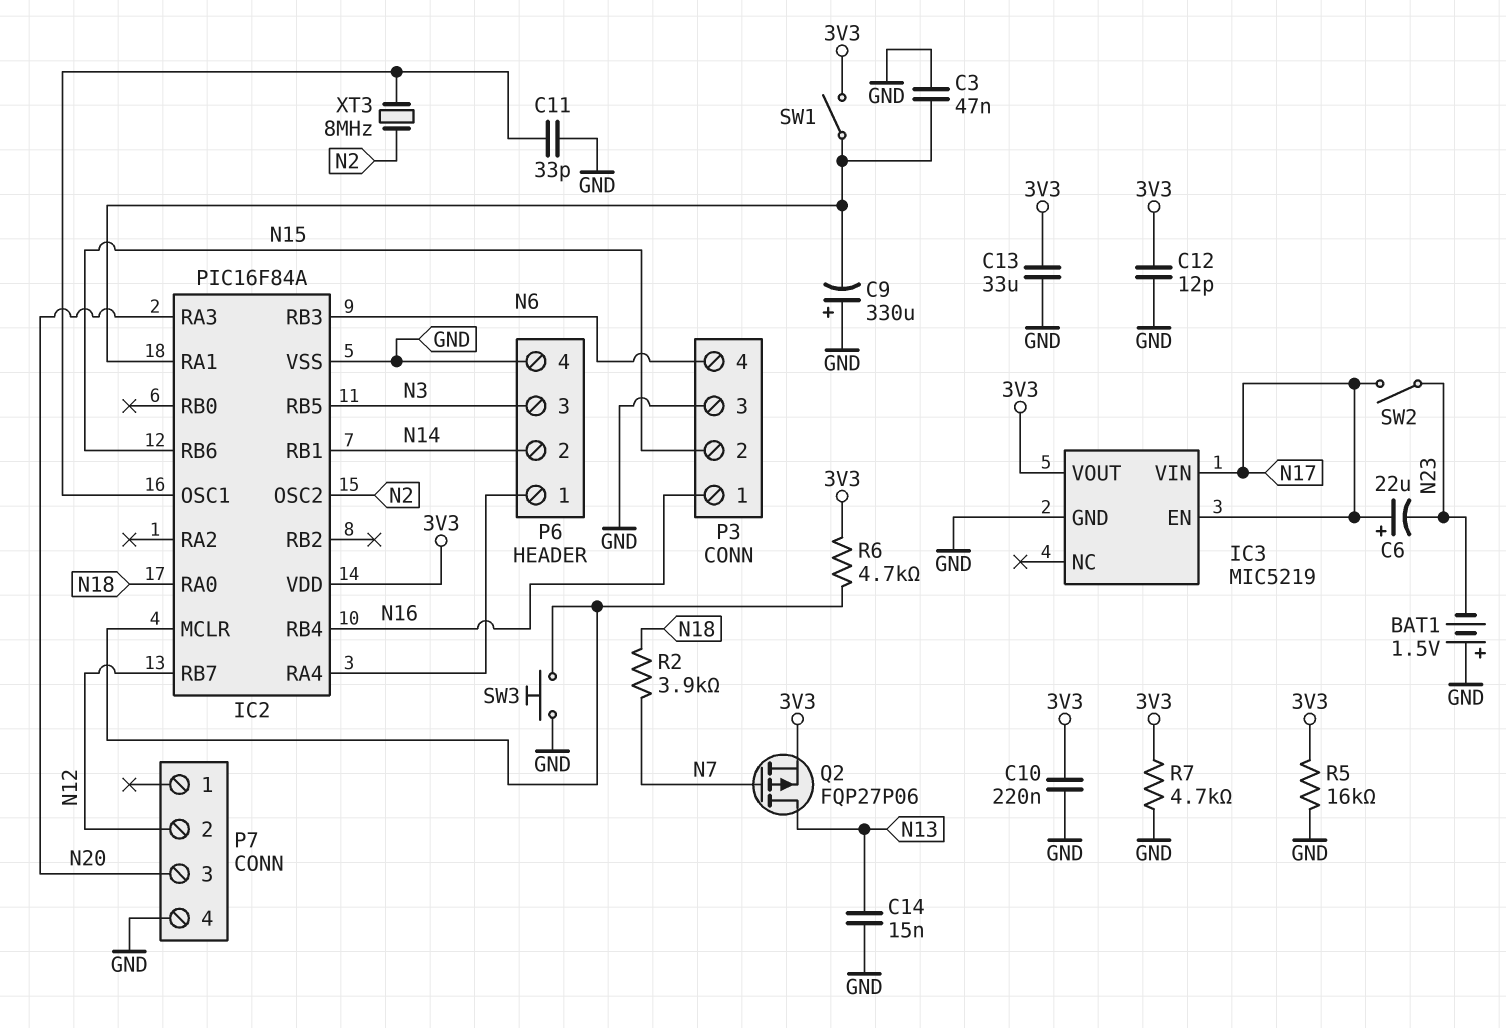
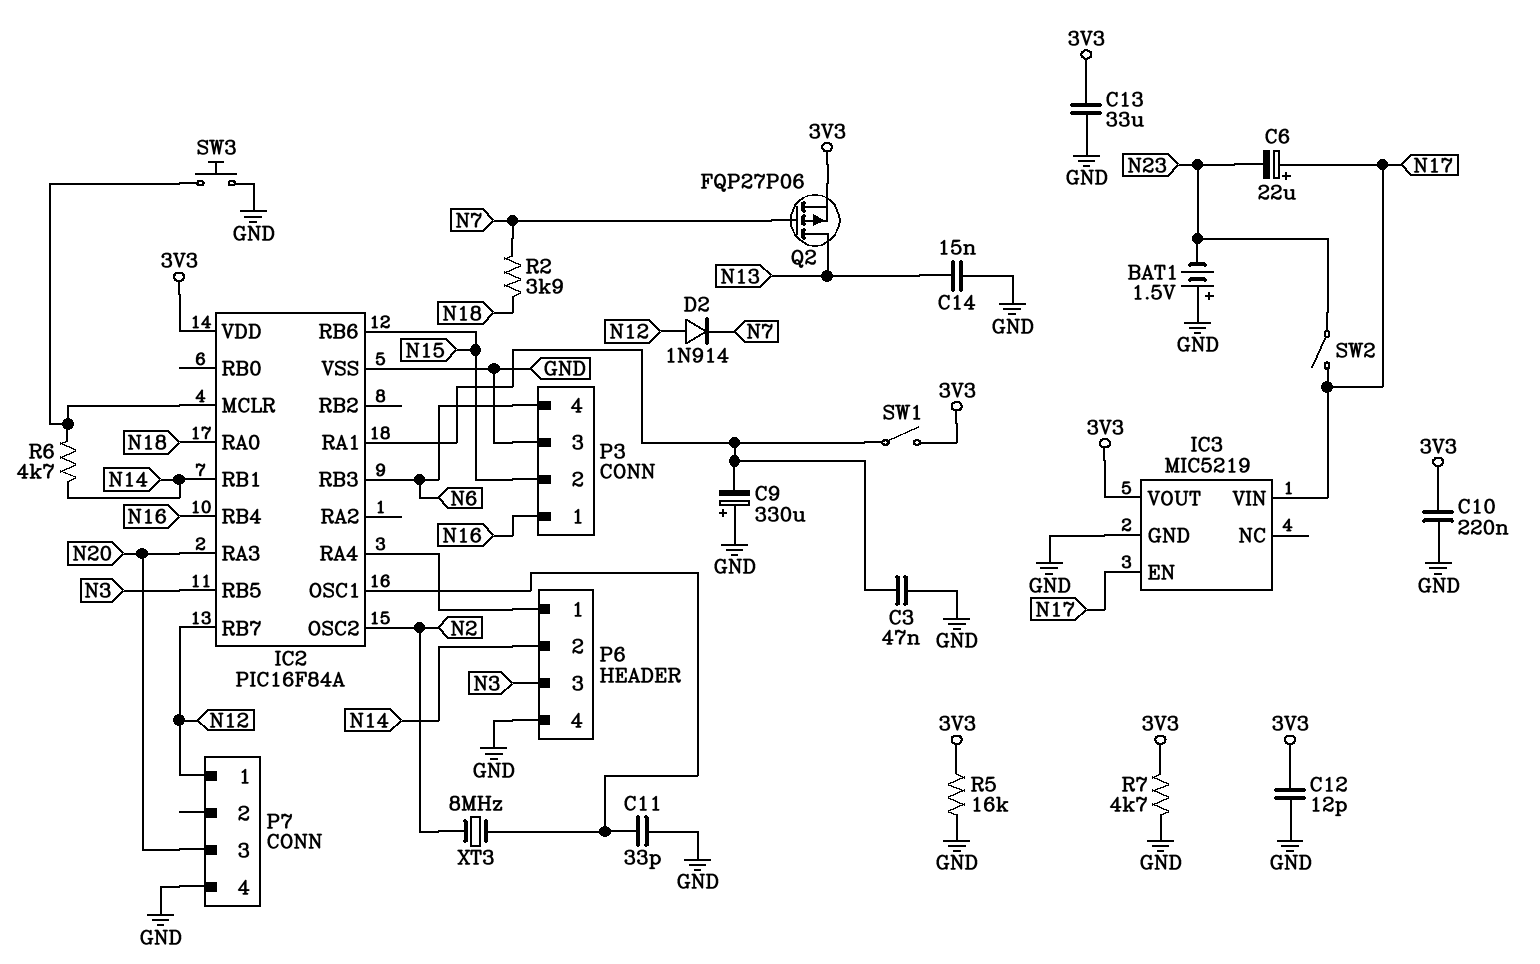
D2: none -> diode 1N914 (A N12, K N7)
P7 pin 1: none -> N12
P7 pin 2: N12 -> none
R6: 4.7k (3V3, IC2/MCLR) -> 4.7k (IC2/MCLR, N14)

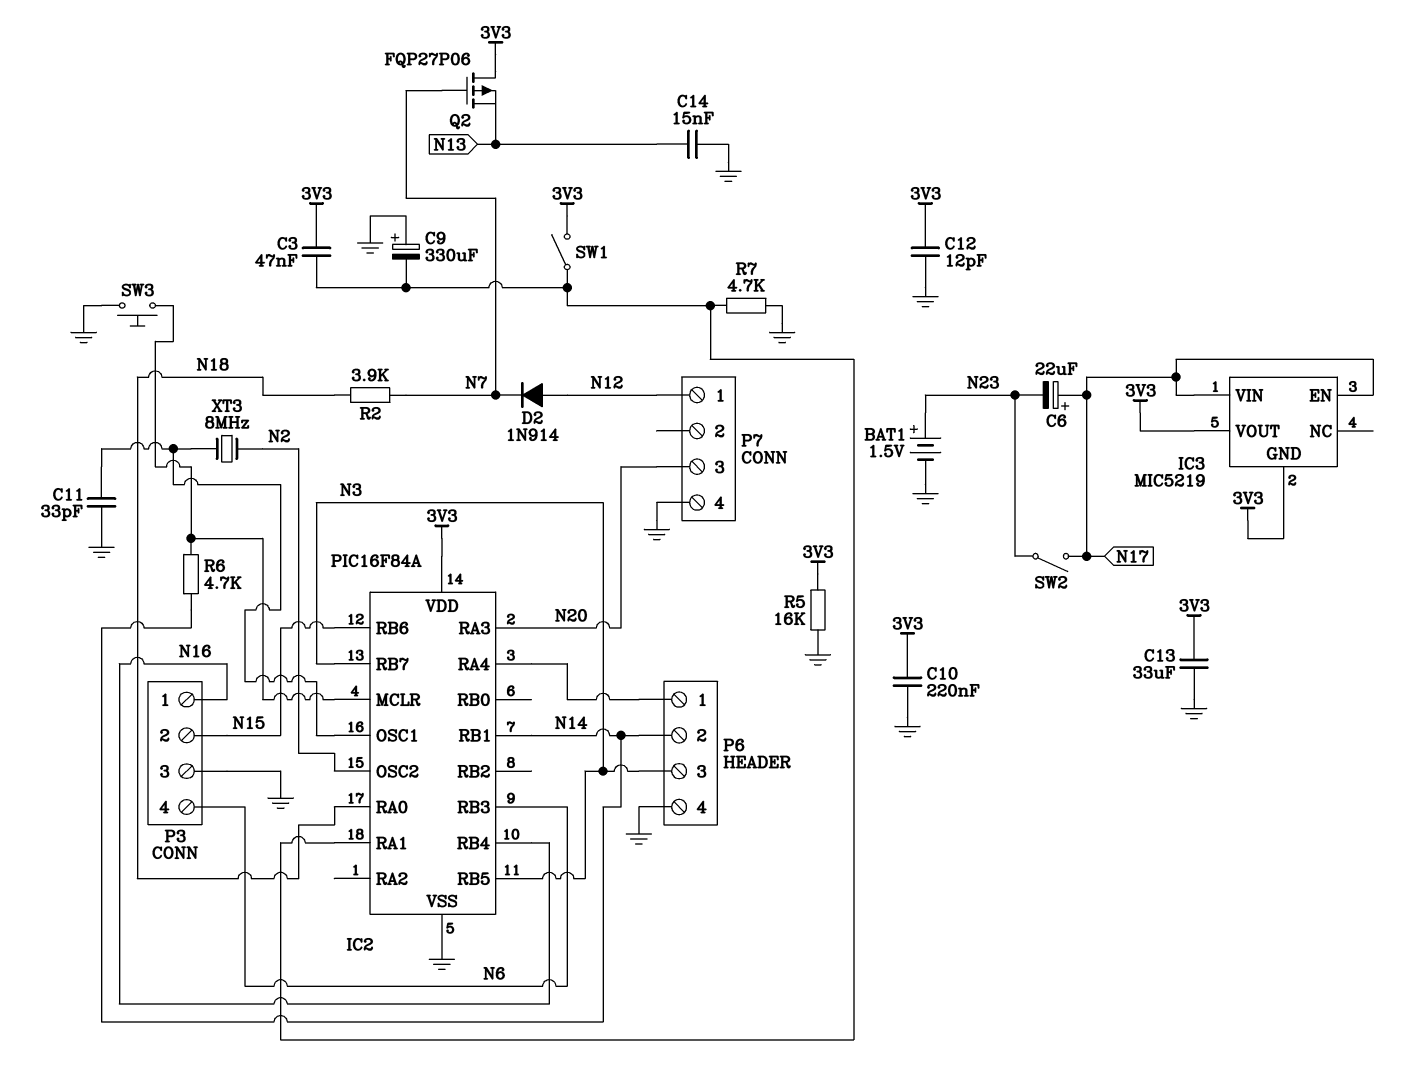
BAT1: 1.5V (plus GND, minus N23) -> 1.5V (plus N23, minus GND)
C3: 47nF (GND, IC2/RA1) -> 47nF (3V3, IC2/RA1)
IC2 pin RB7: N12 -> N3
IC3 pin GND: GND -> 3V3
Q2: PMOS FQP27P06 (G N7, D N13, S 3V3) -> PMOS FQP27P06 (G N7, D 3V3, S N13)
R7: 4.7k (3V3, GND) -> 4.7k (GND, IC2/RA1)

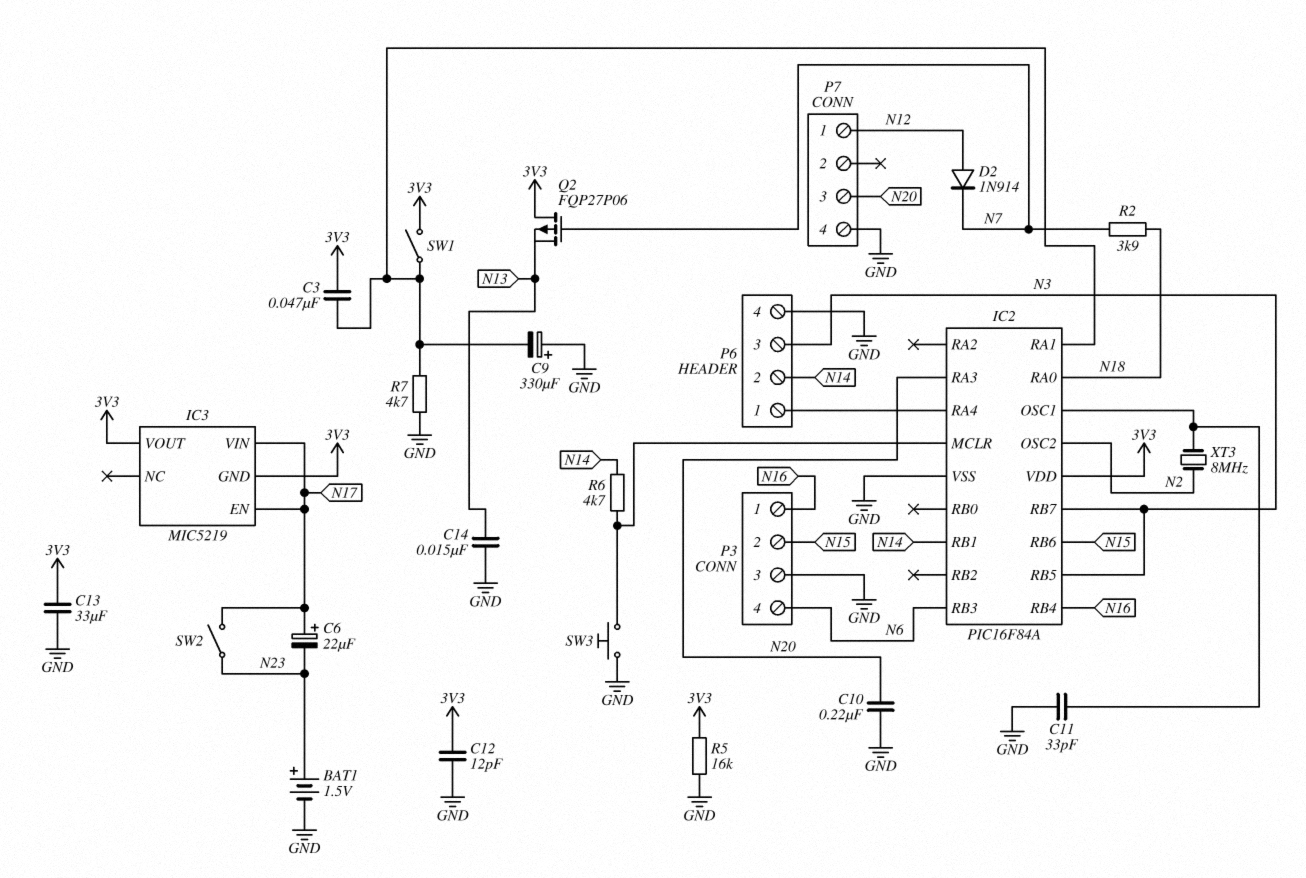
C10: 220nF (3V3, GND) -> 220nF (GND, N20)

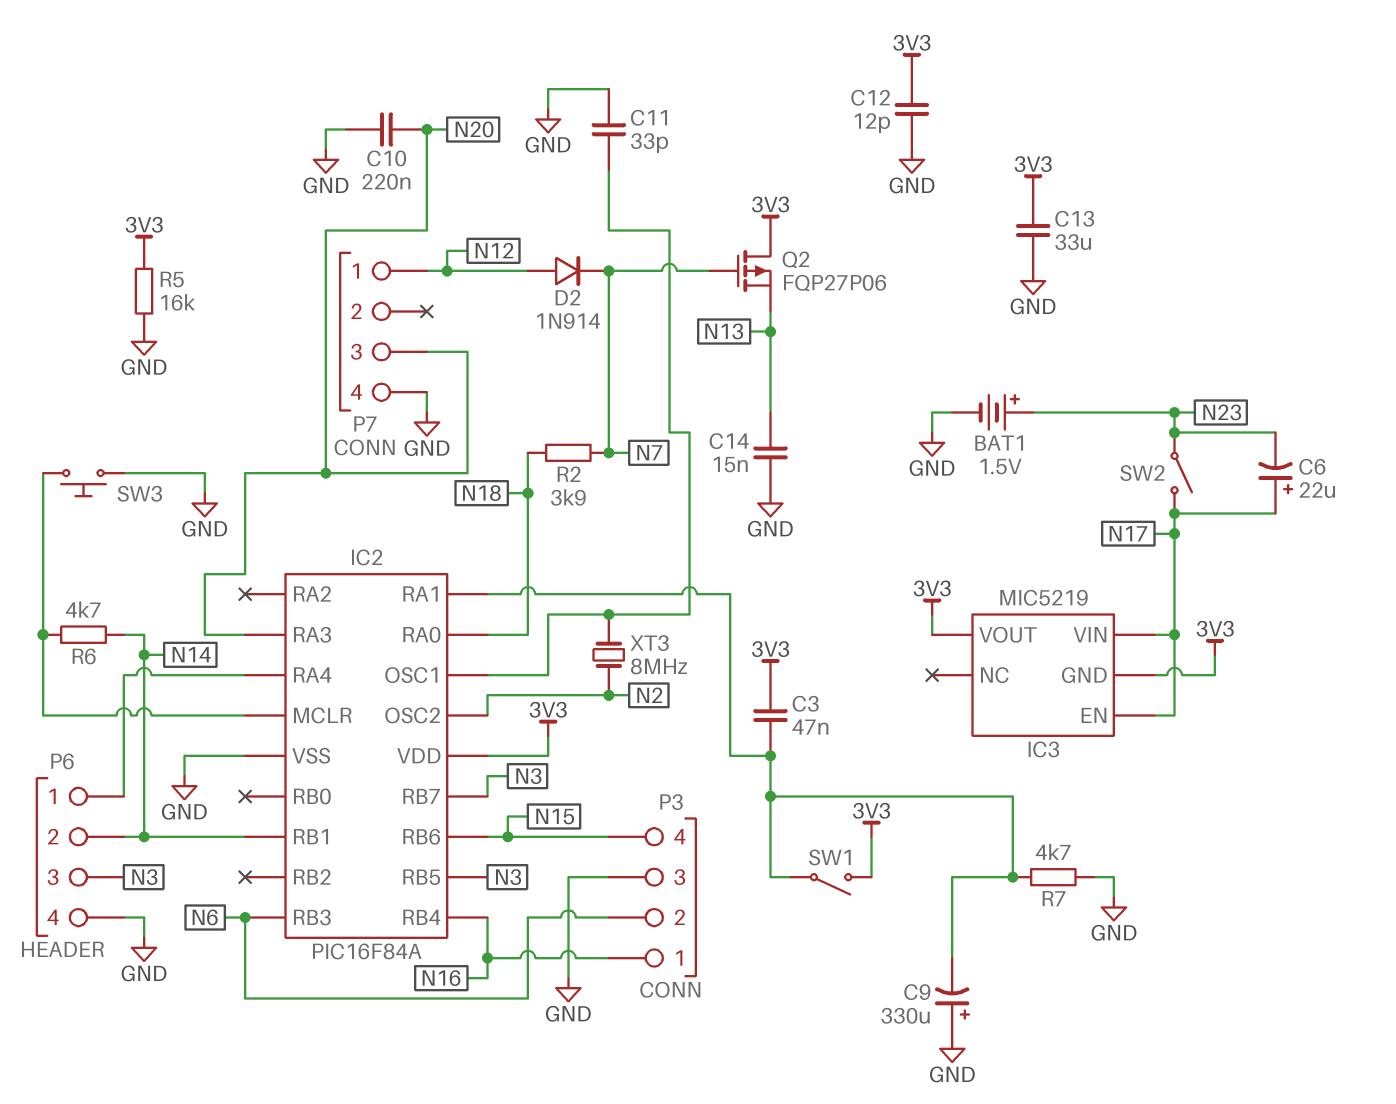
P3 pin 2: N15 -> N6
P3 pin 4: N6 -> N15

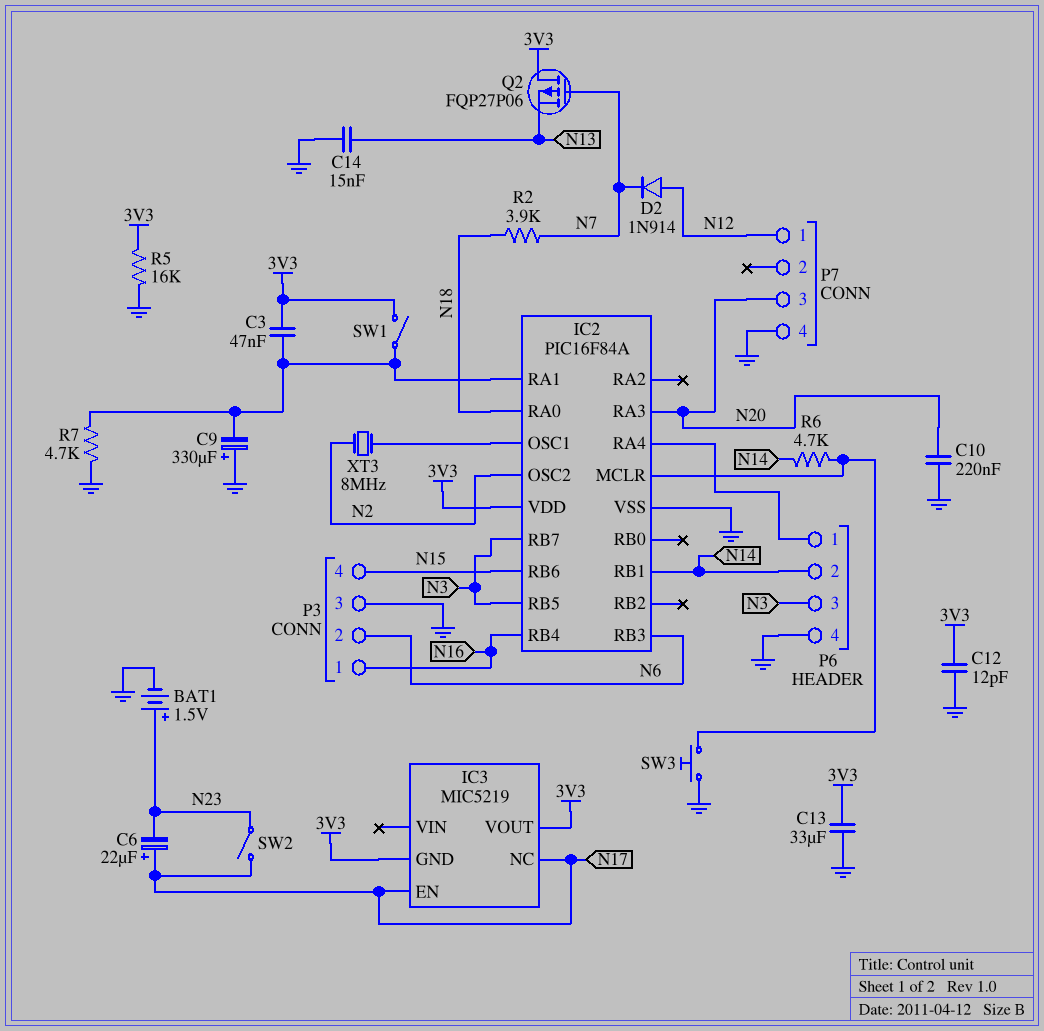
C11: 33pF (GND, IC2/OSC1) -> none
IC3 pin NC: none -> N17
IC3 pin VIN: N17 -> none

